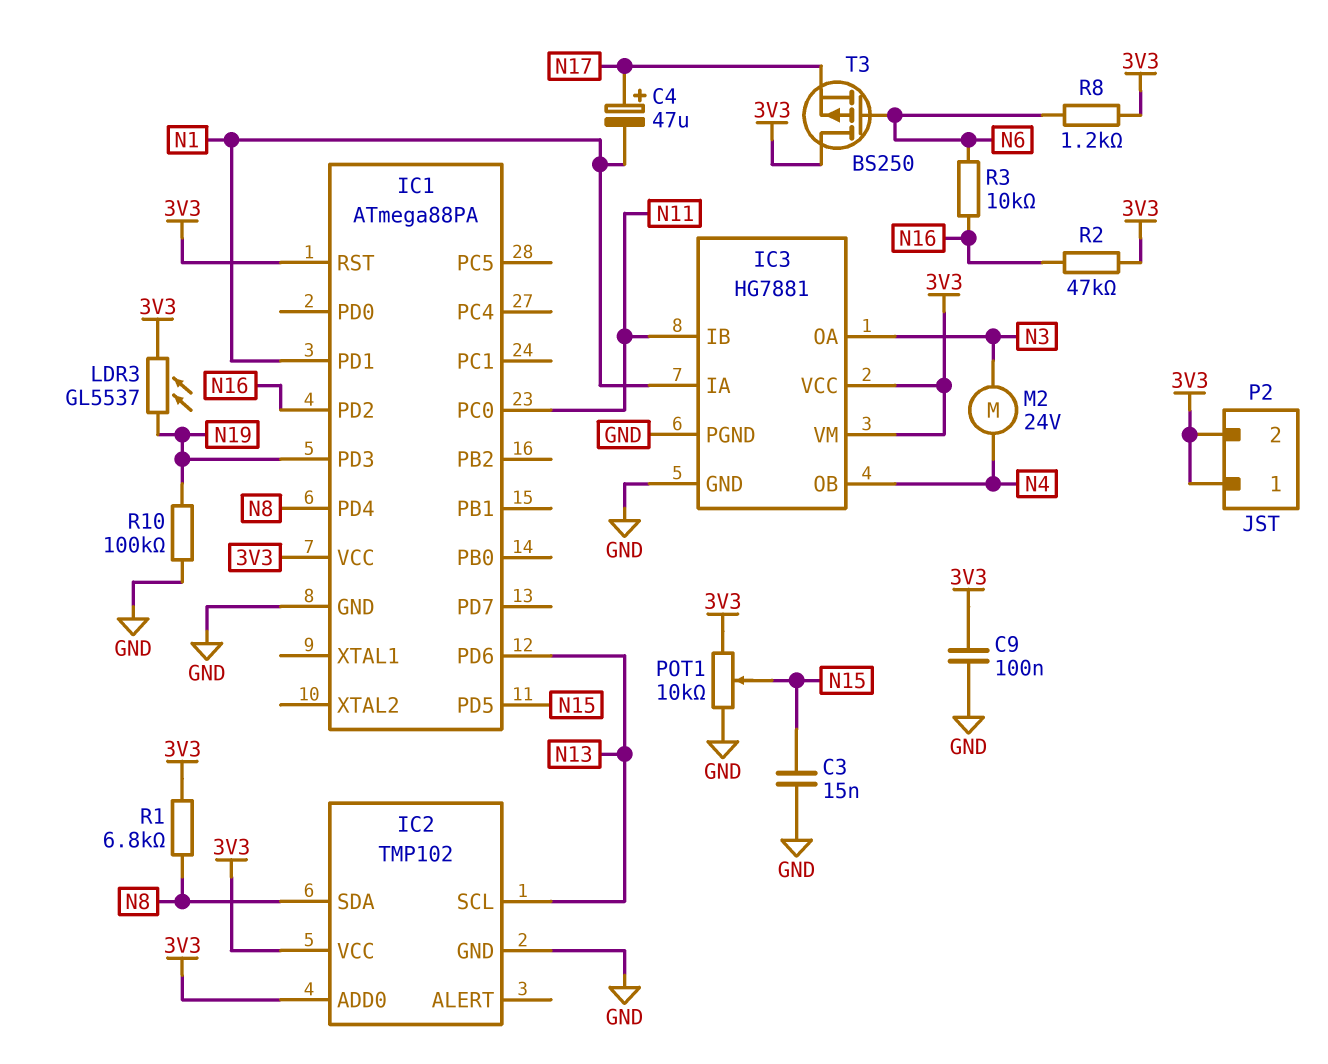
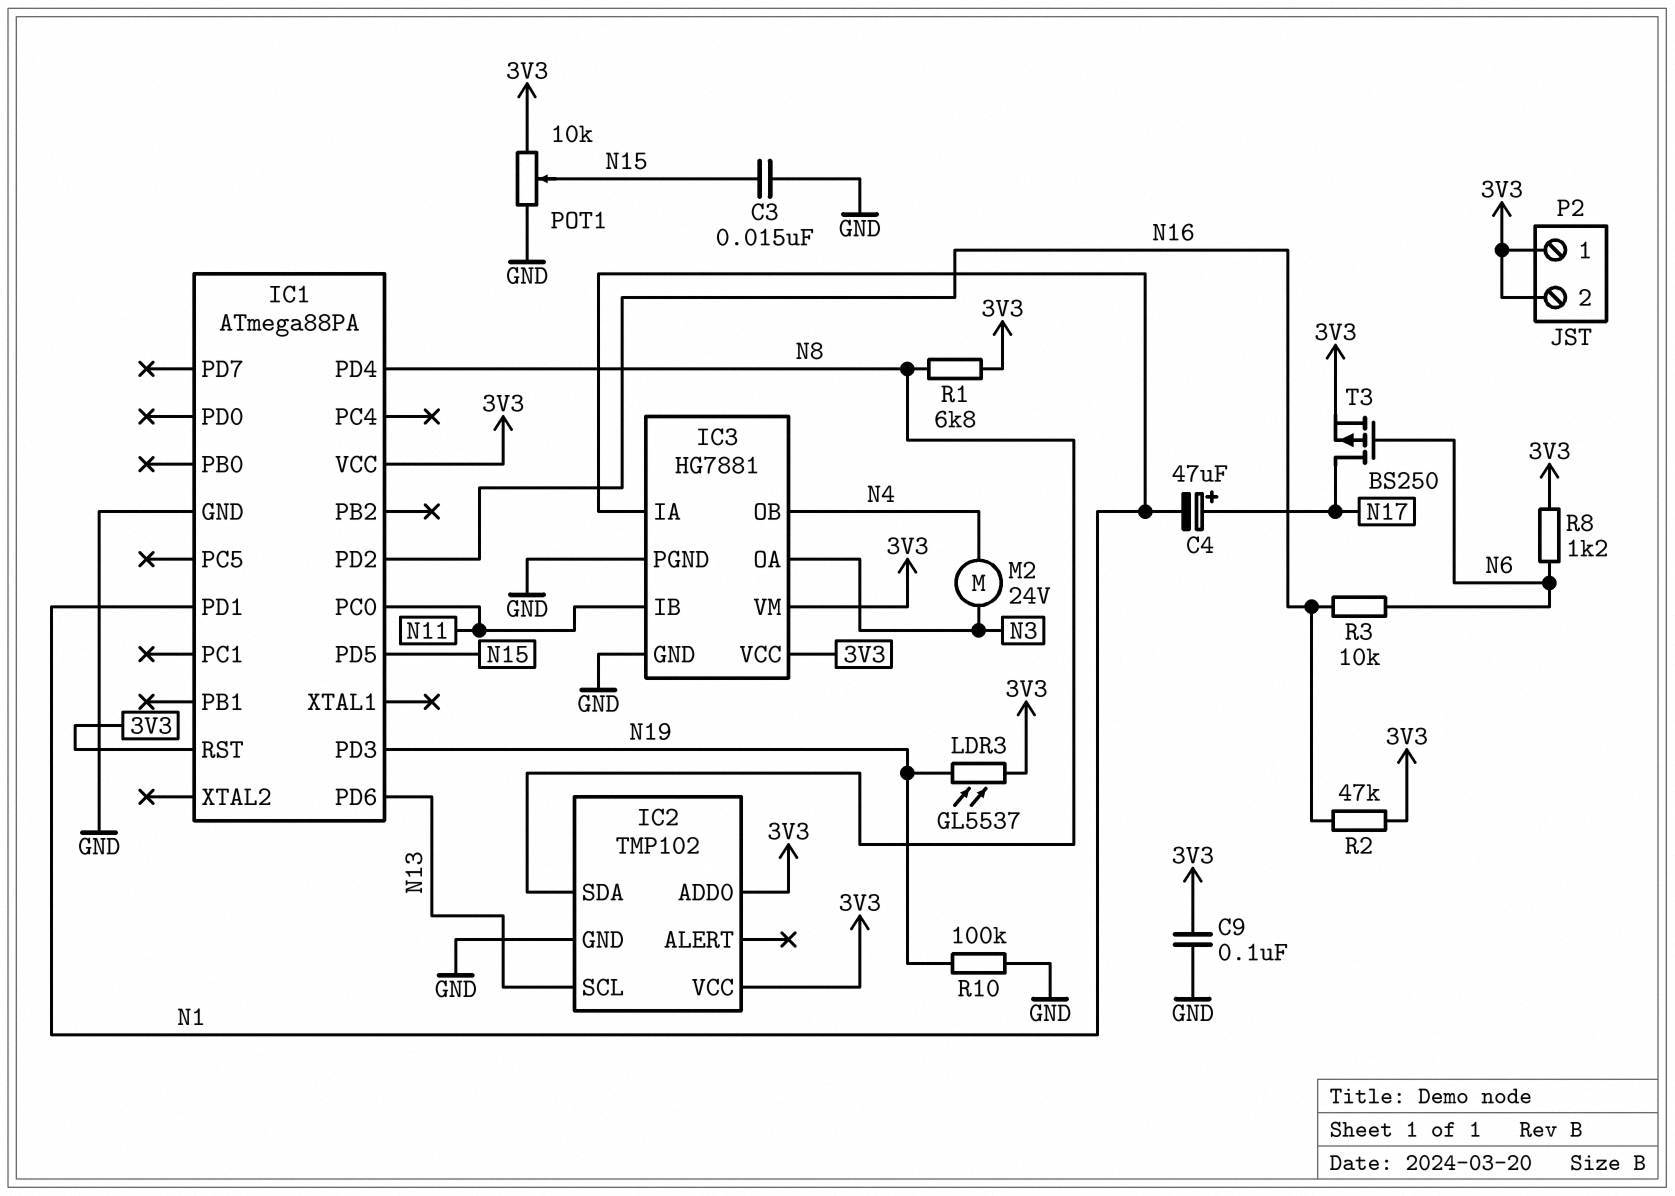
T3: PMOS BS250 (G N6, D 3V3, S N17) -> PMOS BS250 (G N6, D N17, S 3V3)

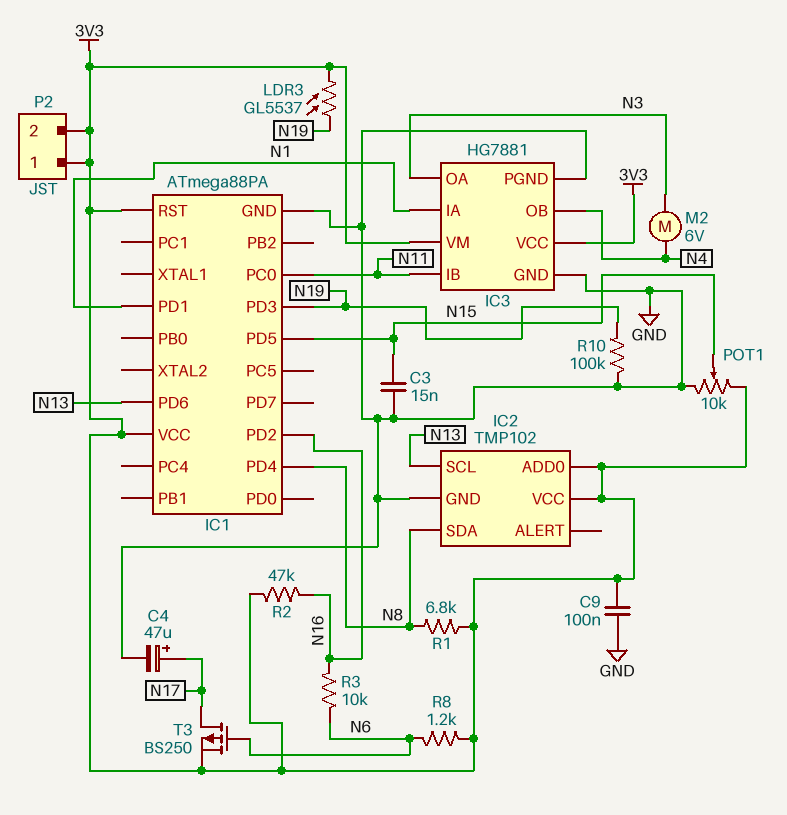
C4: 47uF (plus N17, minus N1) -> 47uF (plus N17, minus GND)
M2: motor 24V (N3, N4) -> motor 6V (N3, N4)

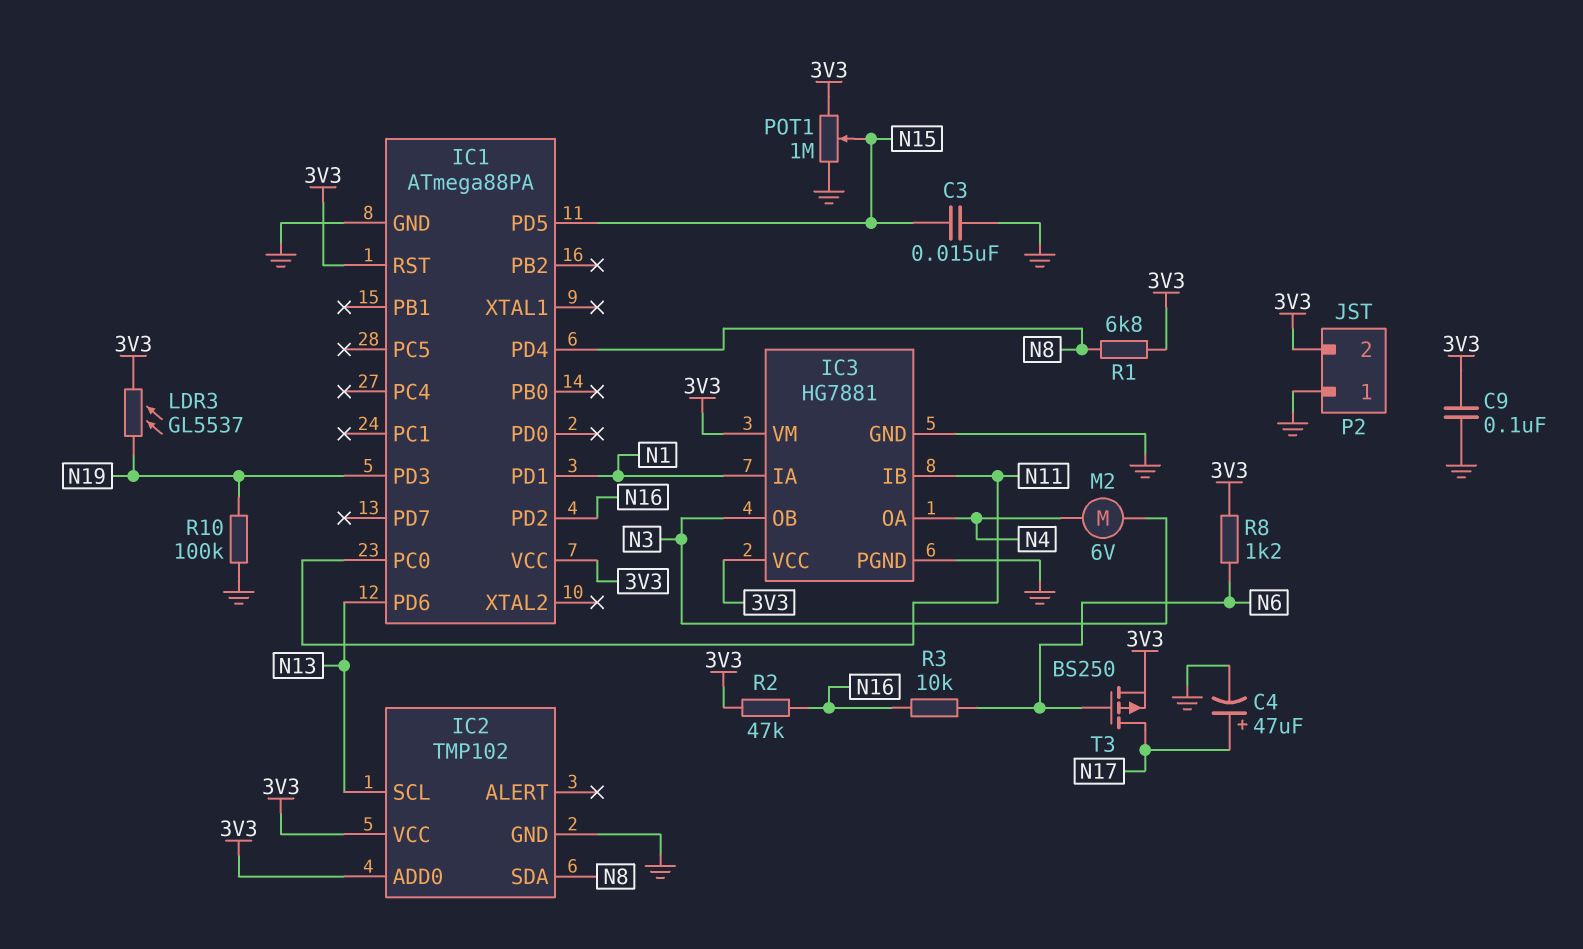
IC3 pin OA: N3 -> N4
IC3 pin OB: N4 -> N3
P2 pin 1: 3V3 -> GND
POT1: 10k (3V3, GND, wiper N15) -> 1M (3V3, GND, wiper N15)

